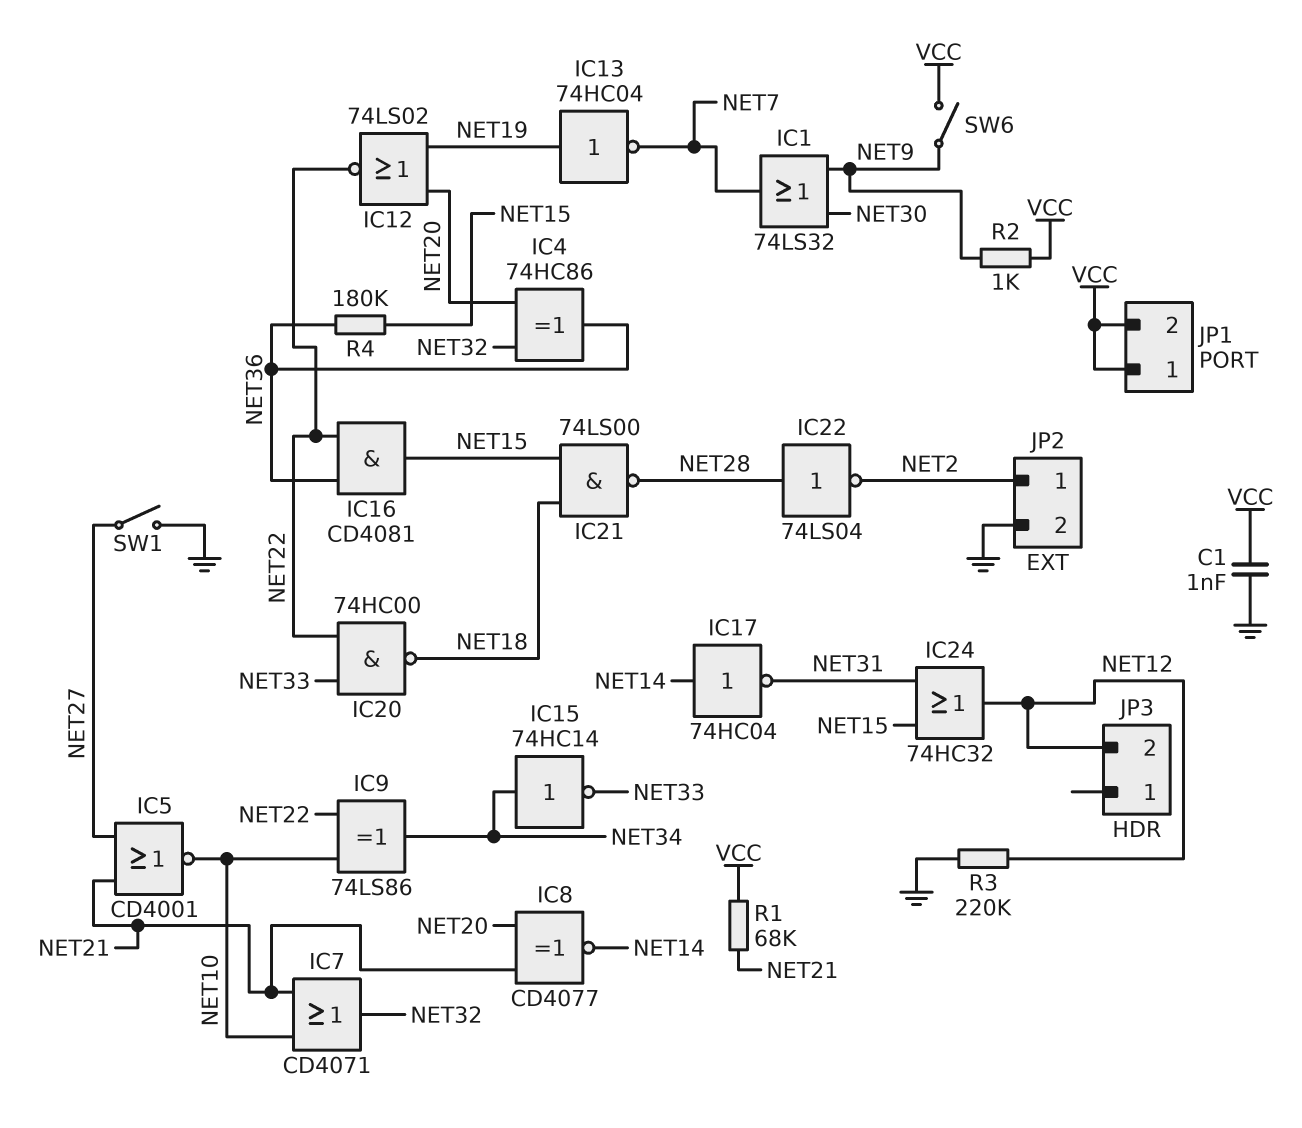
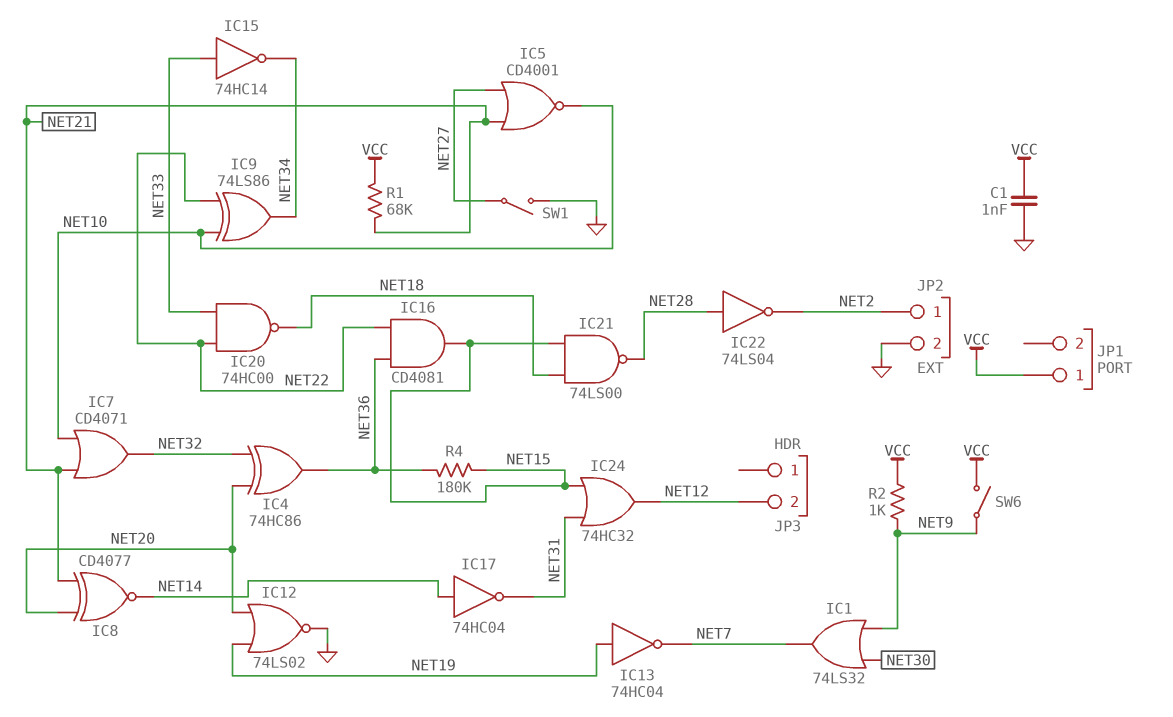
IC12: NOR 74LS02 (in NET19, in NET20, out NET22) -> NOR 74LS02 (in NET19, in NET20, out GND)
IC15: NOT 74HC14 (in NET34, out NET33) -> NOT 74HC14 (in NET33, out NET34)
JP1 pin 2: VCC -> none
R3: 220k (GND, NET12) -> none

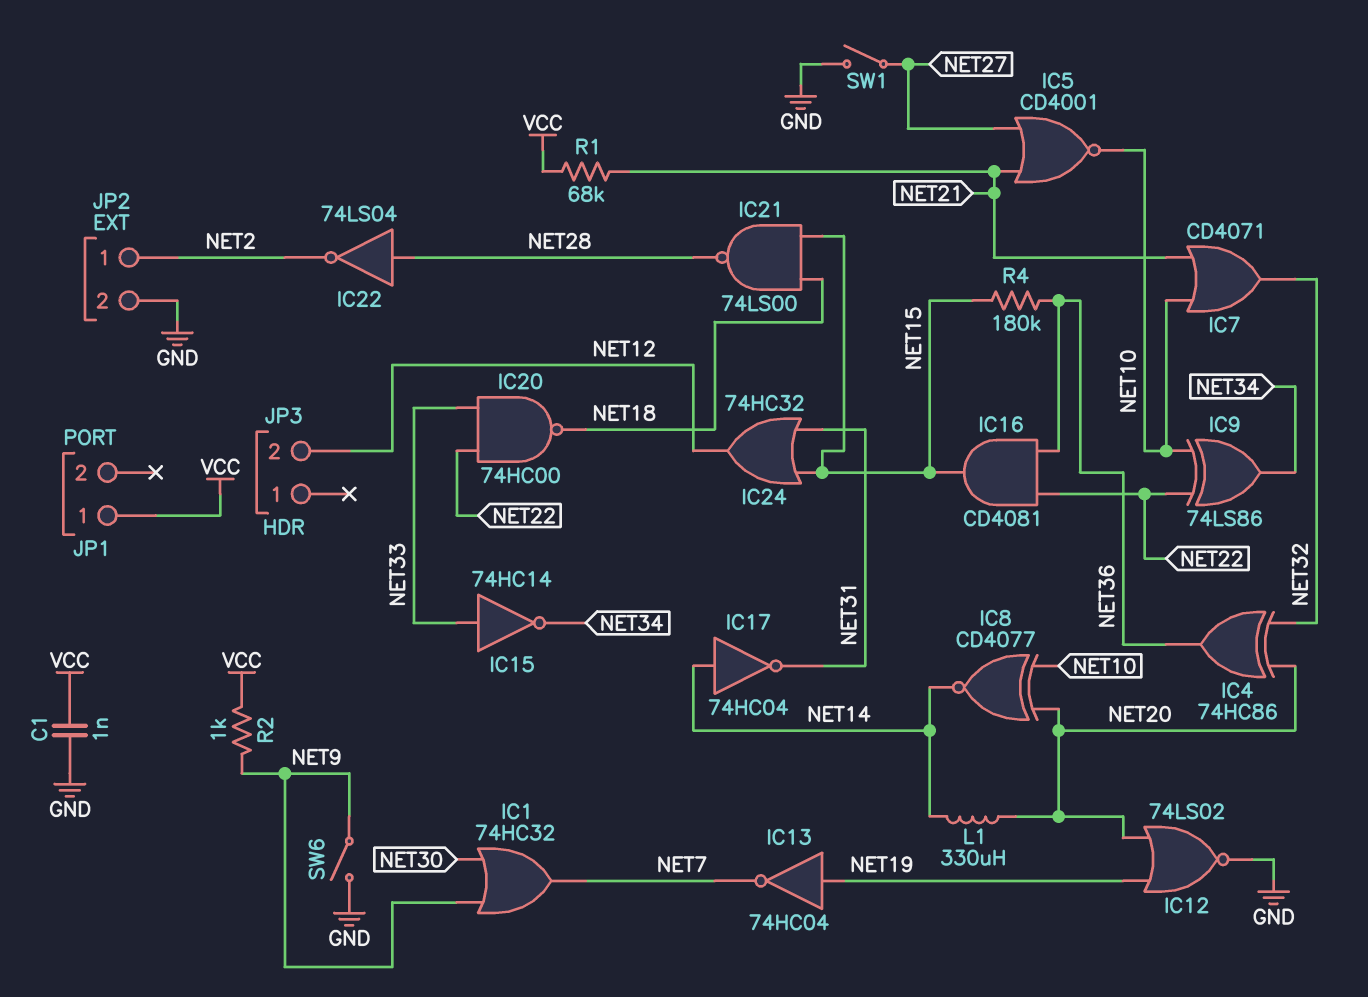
IC1: OR 74LS32 (in NET9, in NET30, out NET7) -> OR 74HC32 (in NET9, in NET30, out NET7)
IC8: XNOR CD4077 (in NET20, in NET21, out NET14) -> XNOR CD4077 (in NET10, in NET20, out NET14)
L1: none -> 330uH (NET14, NET20)
SW6: switch (NET9, VCC) -> switch (GND, NET9)

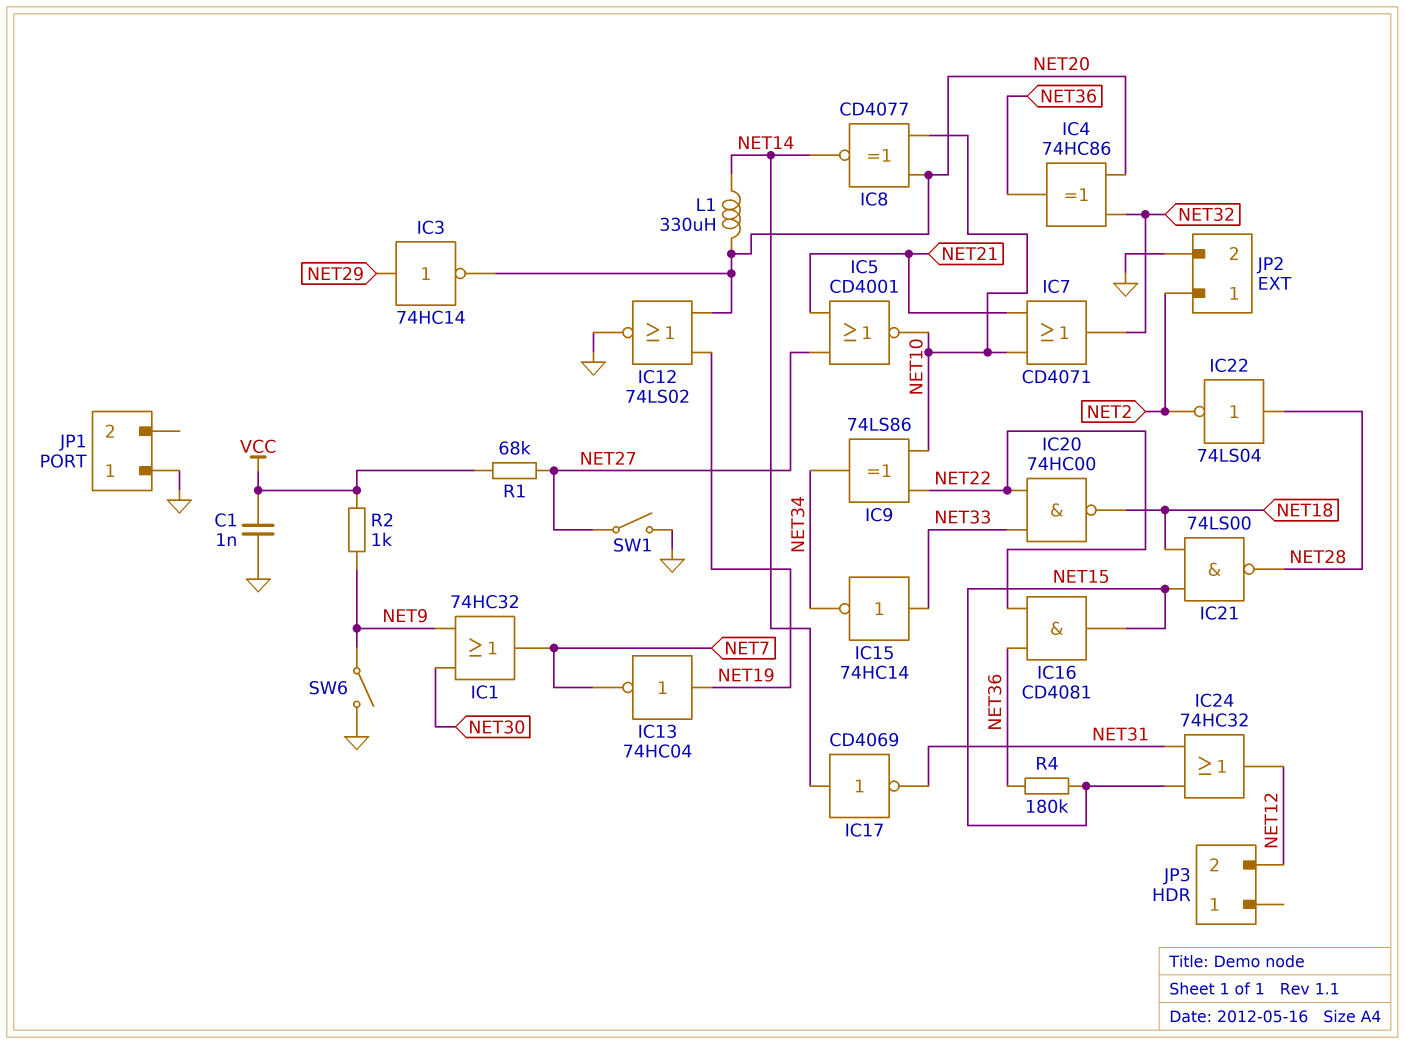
IC3: none -> NOT 74HC14 (in NET29, out NET20)
IC17: NOT 74HC04 (in NET14, out NET31) -> NOT CD4069 (in NET14, out NET31)
JP1 pin 1: VCC -> GND
R1: 68k (NET21, VCC) -> 68k (NET27, VCC)

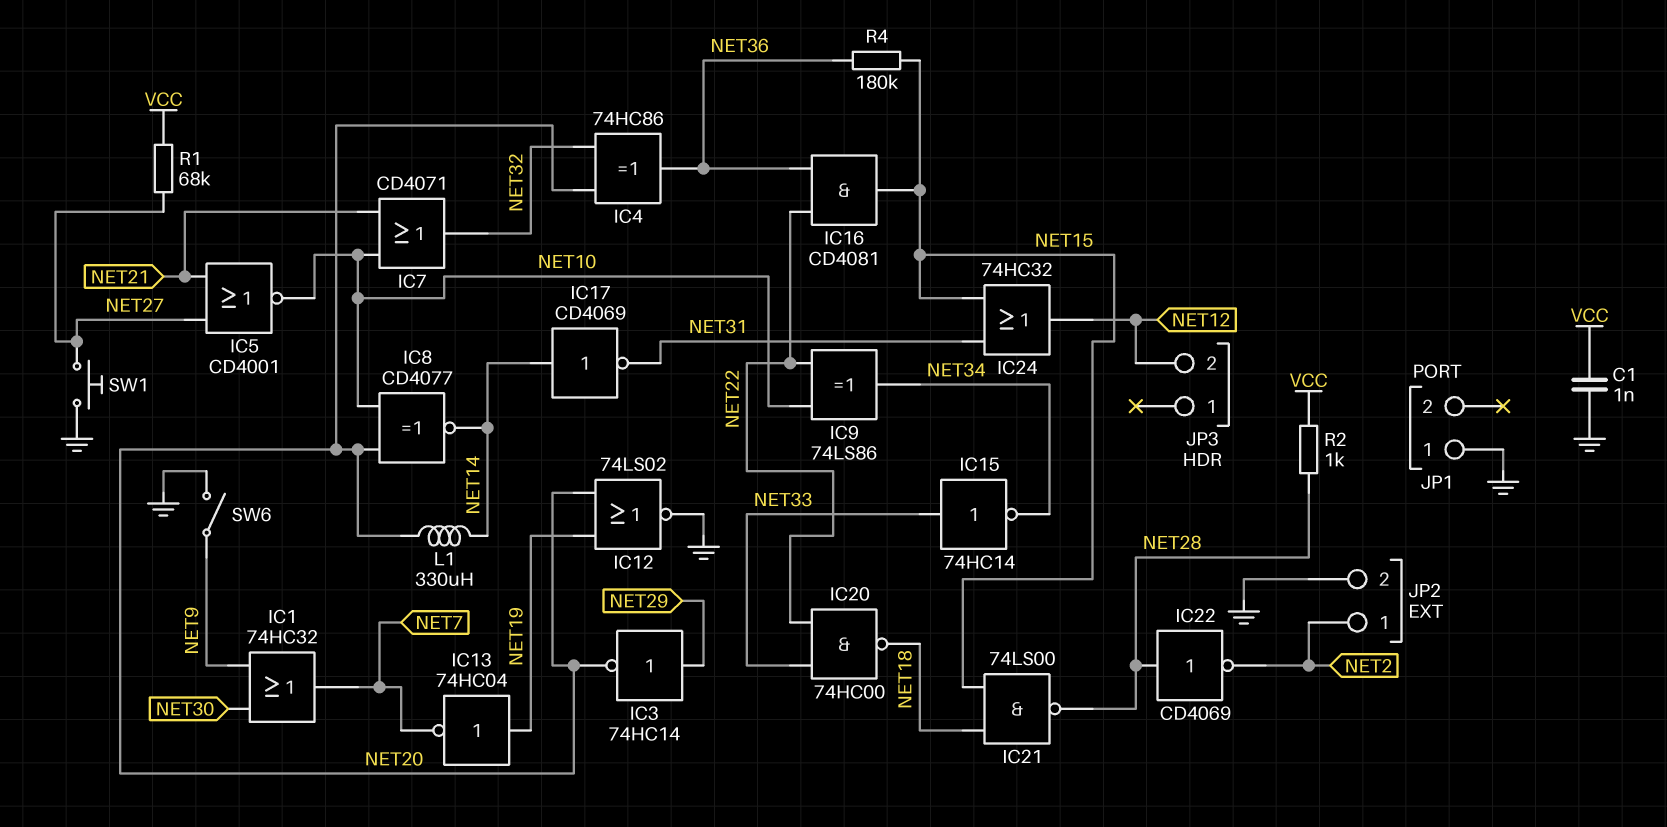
IC22: NOT 74LS04 (in NET28, out NET2) -> NOT CD4069 (in NET28, out NET2)
R2: 1k (NET9, VCC) -> 1k (NET28, VCC)
SW1: switch (GND, NET27) -> button (GND, NET27)

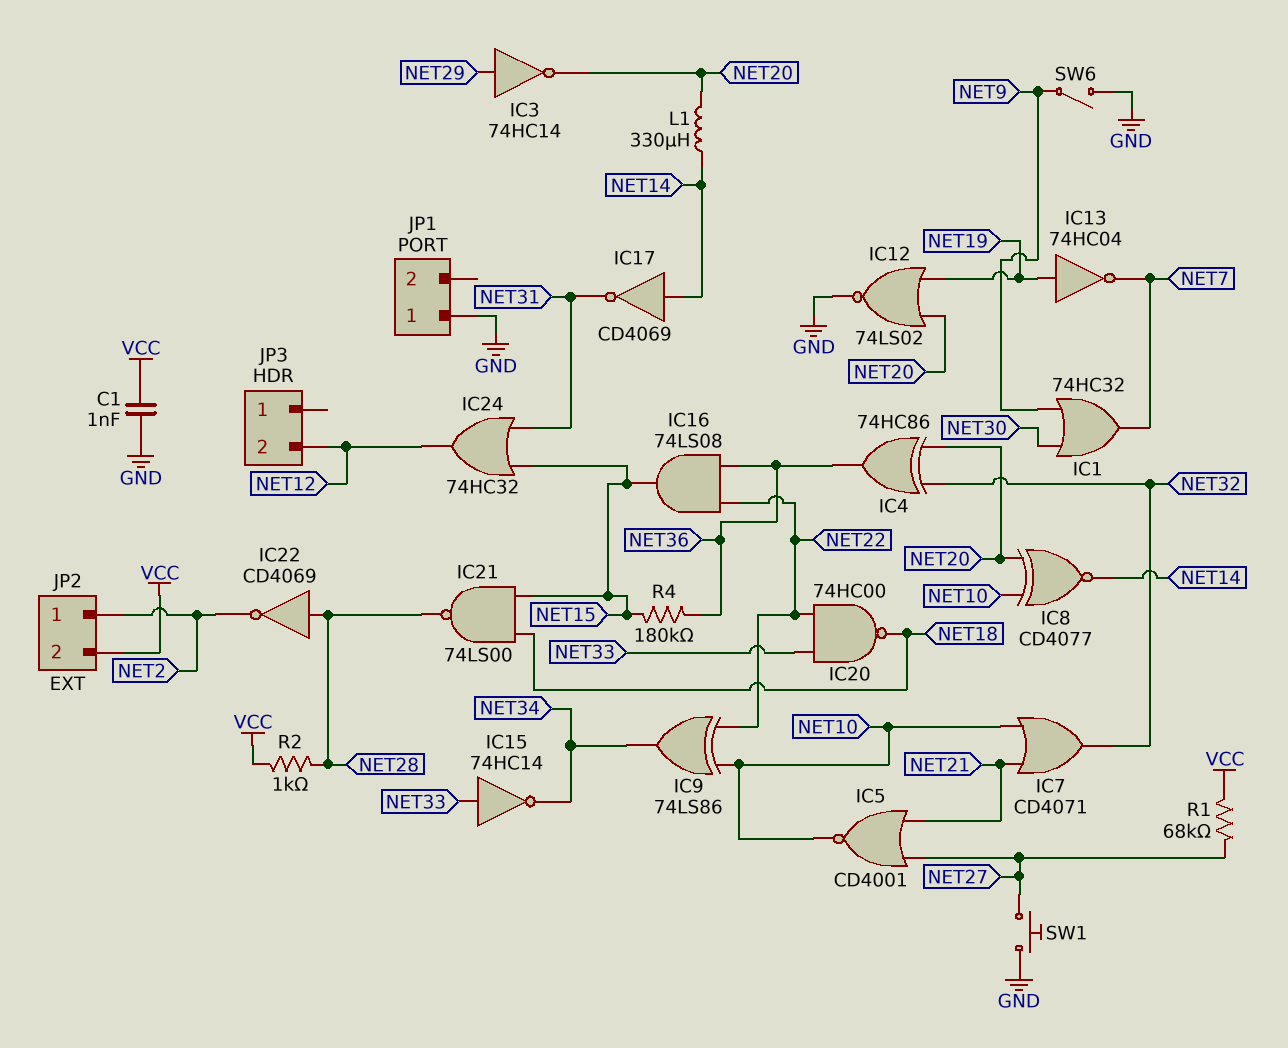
IC16: AND CD4081 (in NET22, in NET36, out NET15) -> AND 74LS08 (in NET22, in NET36, out NET15)
JP2 pin 2: GND -> VCC

